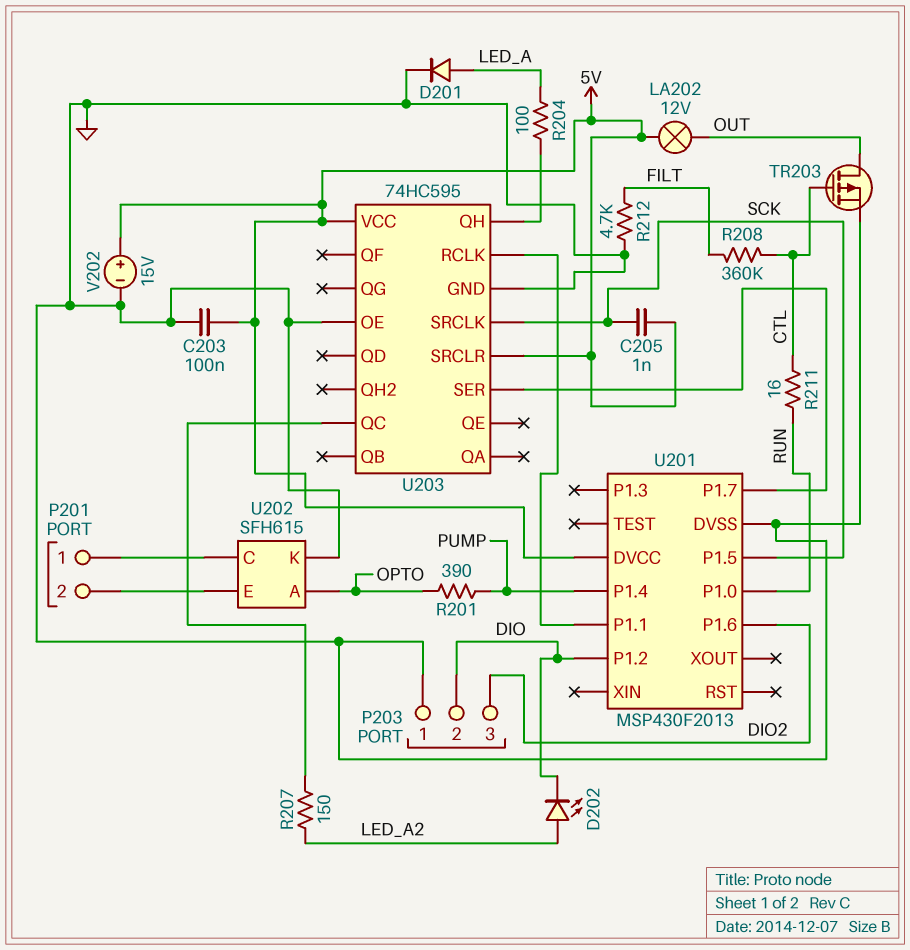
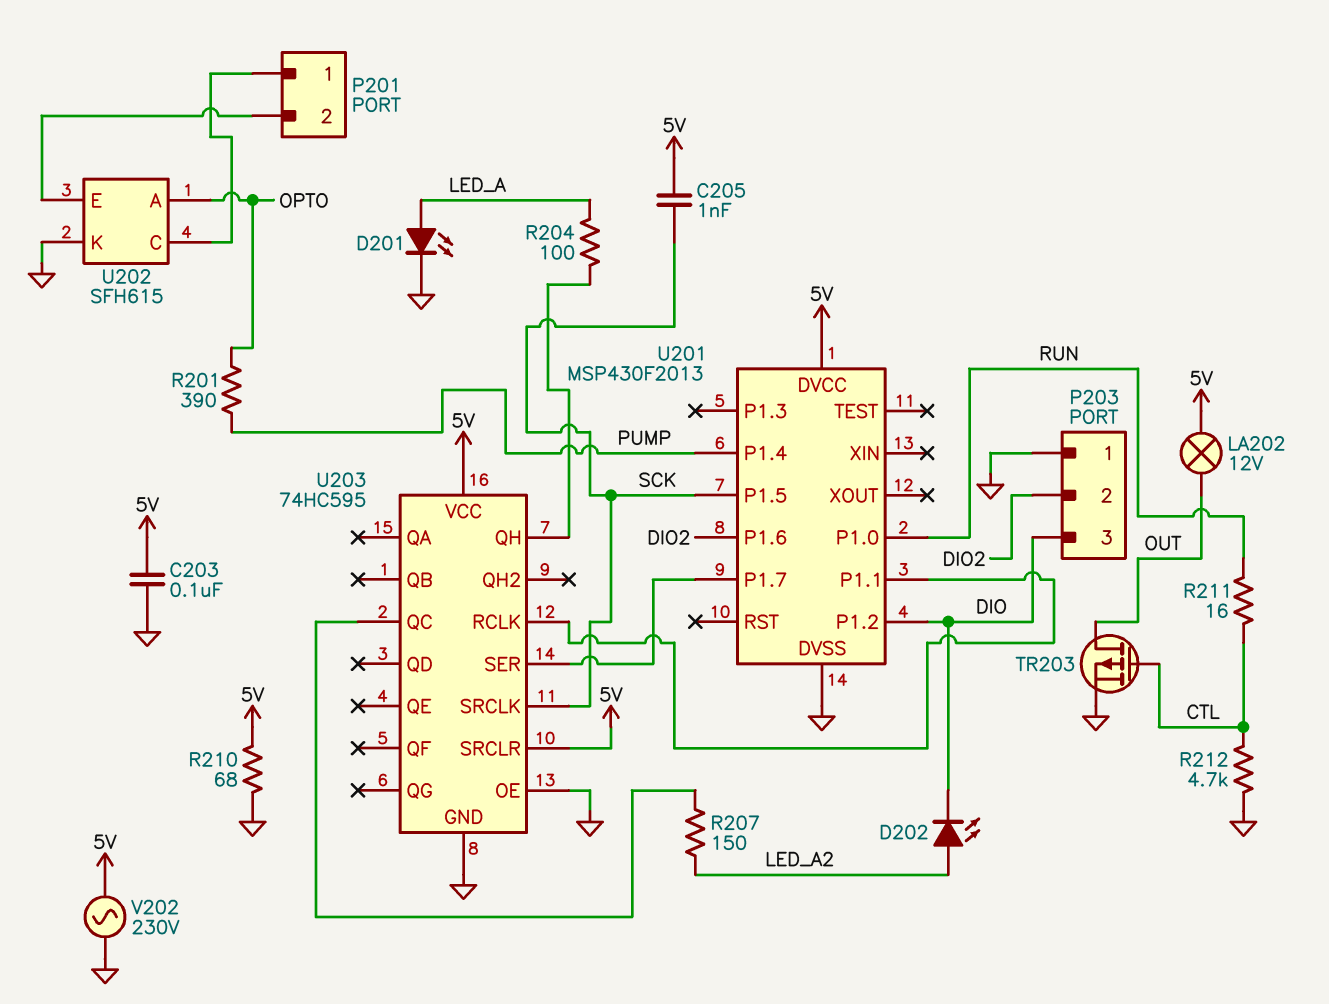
D201: diode (A LED_A, K GND) -> LED (A LED_A, K GND)
P203 pin 2: DIO -> DIO2
P203 pin 3: DIO2 -> DIO
R208: 360k (CTL, FILT) -> none
R210: none -> 68 (5V, GND)
R212: 4.7k (FILT, GND) -> 4.7k (CTL, GND)
V202: 15V (plus 5V, minus GND) -> AC 230V (5V, GND)

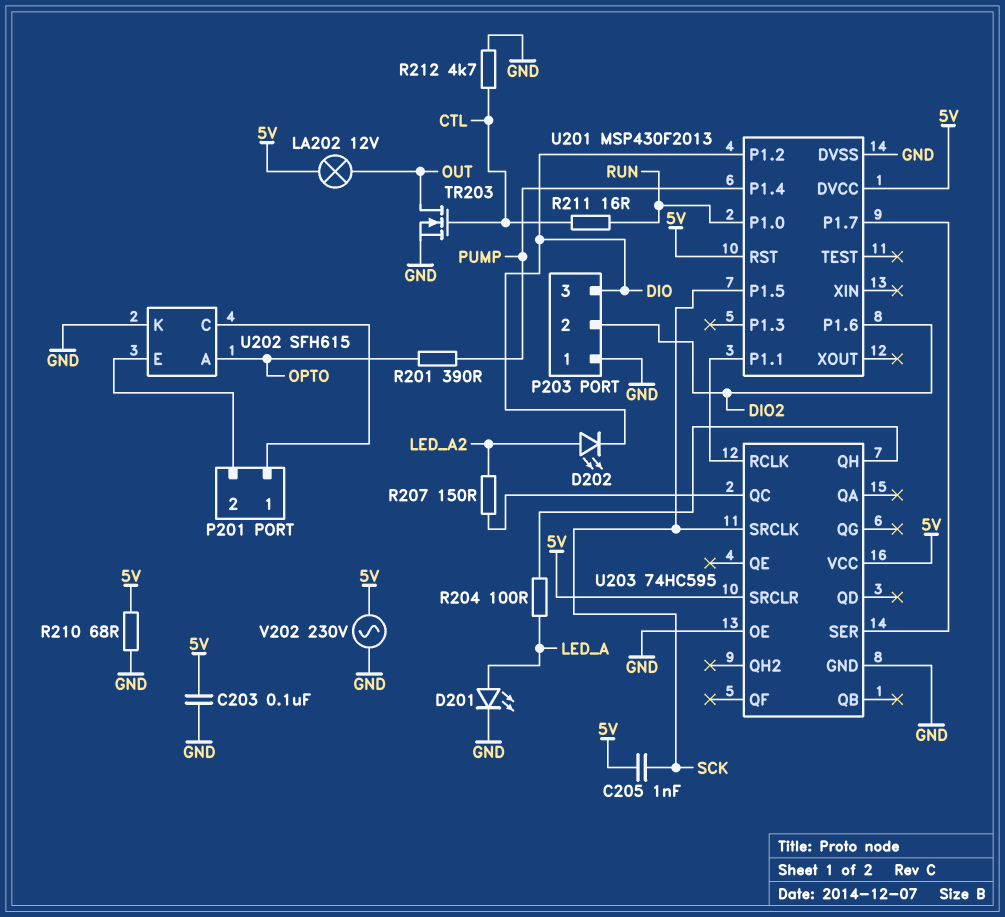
TR203: PMOS (G CTL, D OUT, S GND) -> NMOS (G CTL, D OUT, S GND)
U201 pin RST: none -> 5V

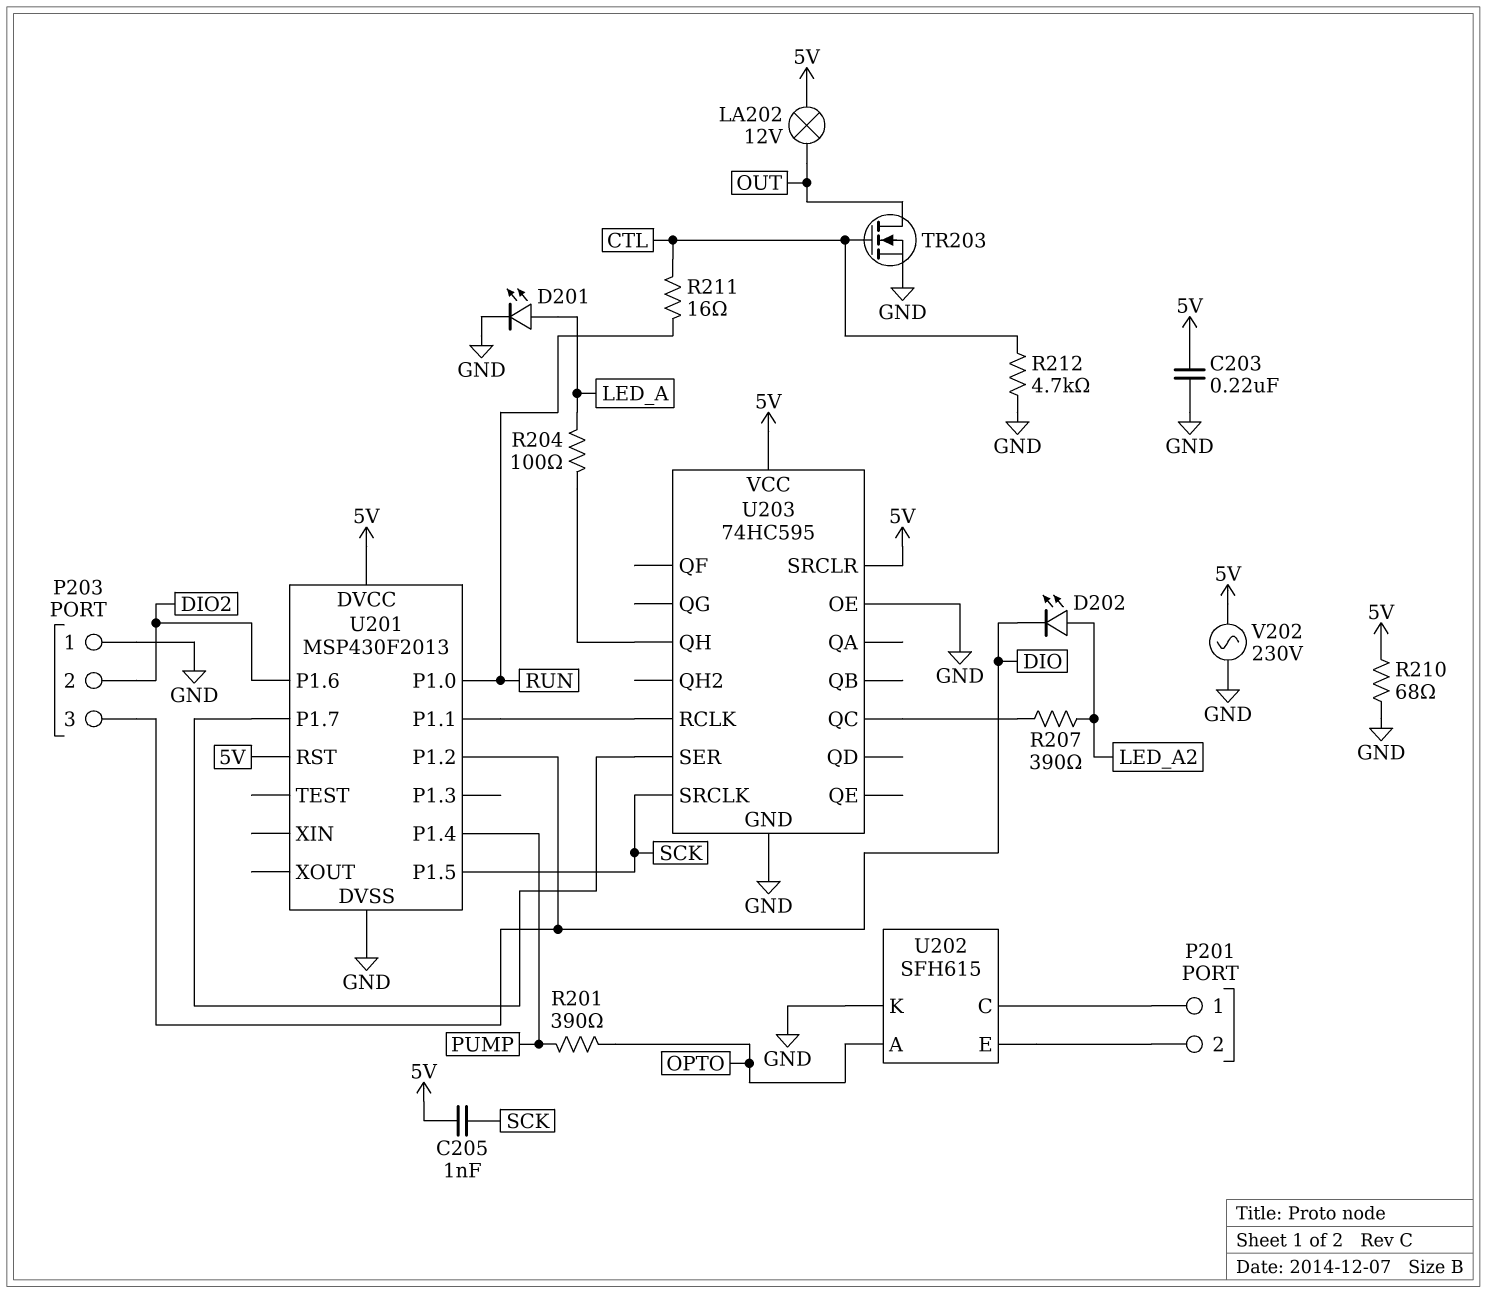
C203: 100nF (5V, GND) -> 220nF (5V, GND)
R207: 150 (LED_A2, U203/QC) -> 390 (LED_A2, U203/QC)

